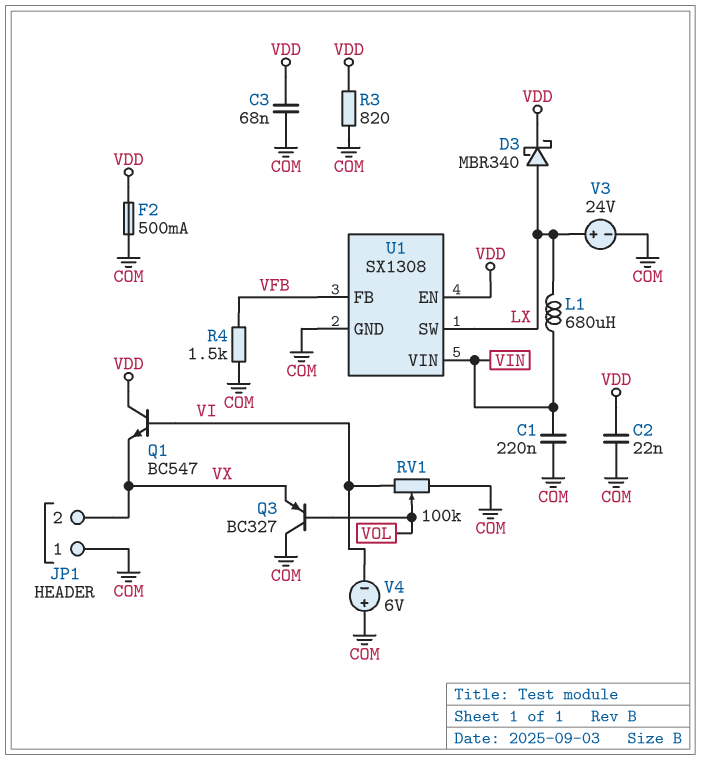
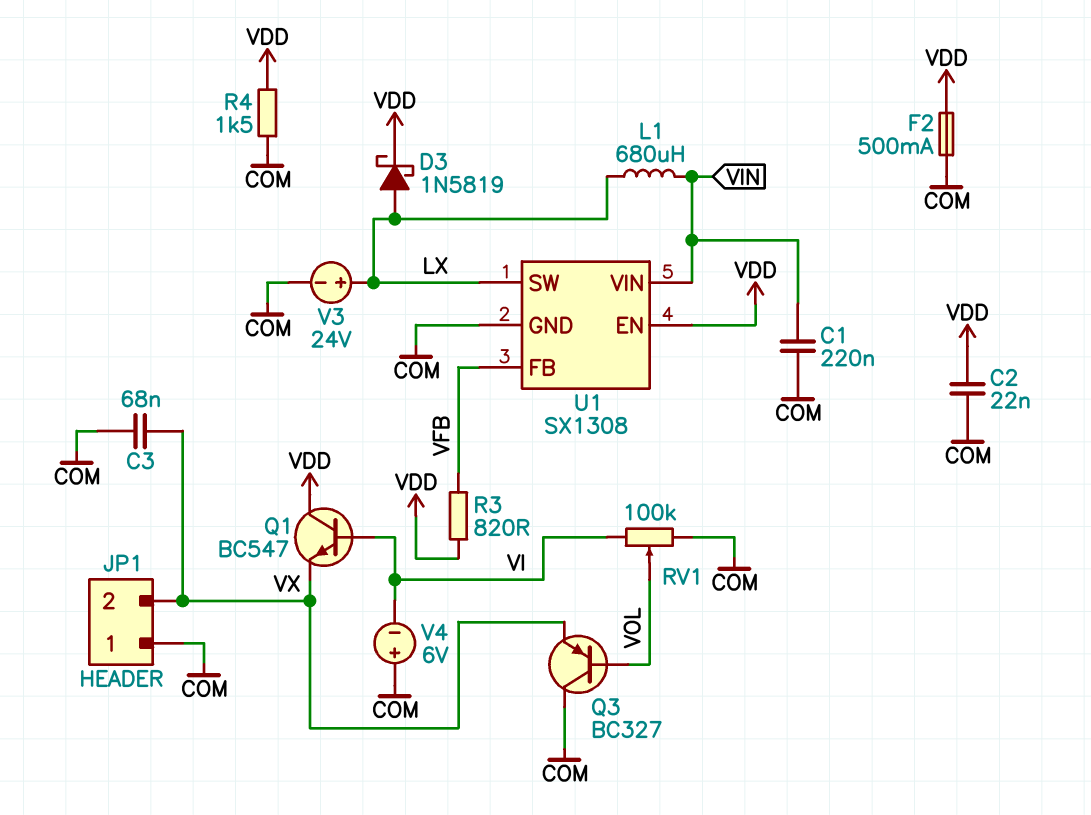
C3: 68nF (COM, VDD) -> 68nF (COM, VX)
D3: schottky MBR340 (A LX, K VDD) -> schottky 1N5819 (A LX, K VDD)
R3: 820 (COM, VDD) -> 820 (VDD, VFB)
R4: 1.5k (COM, VFB) -> 1.5k (COM, VDD)

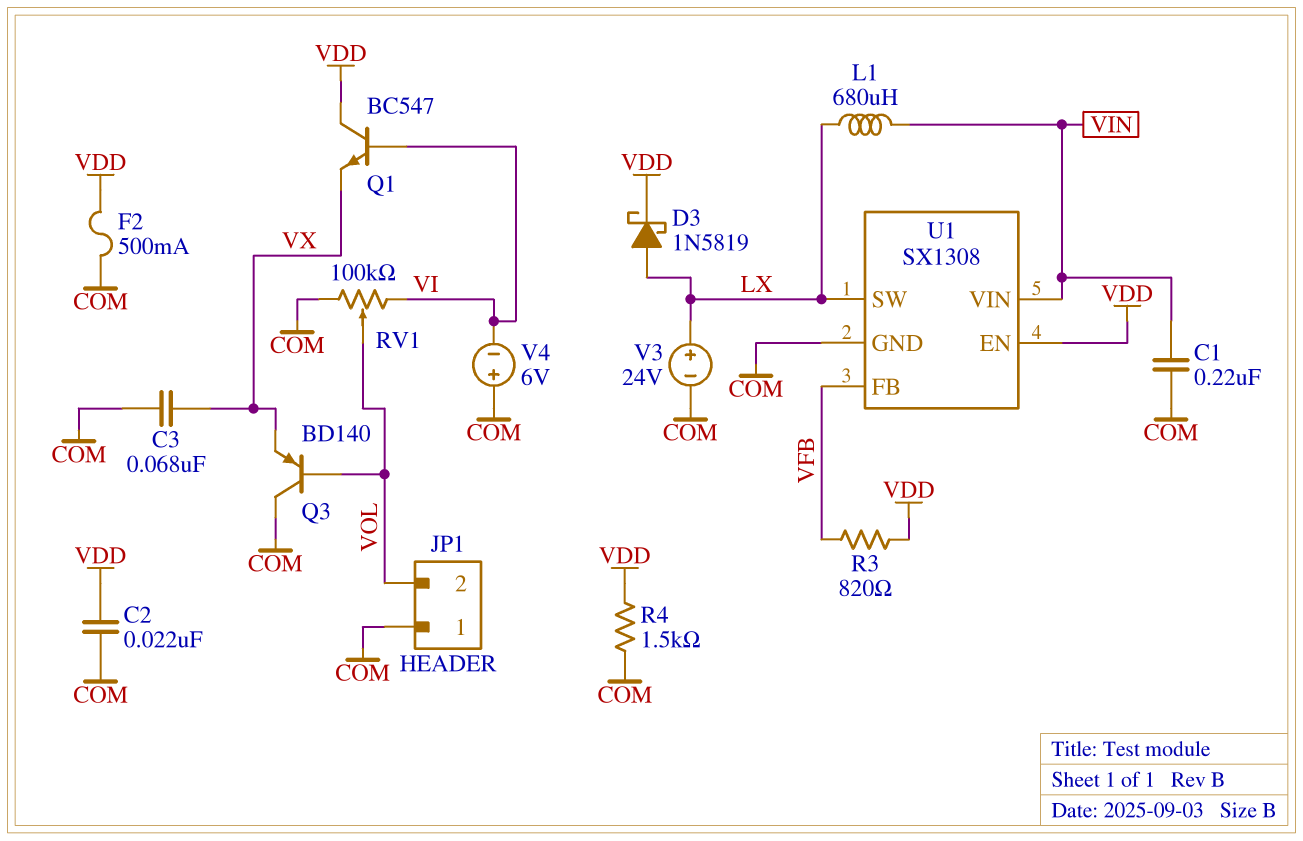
JP1 pin 2: VX -> VOL
Q3: PNP BC327 (B VOL, C COM, E VX) -> PNP BD140 (B VOL, C COM, E VX)

